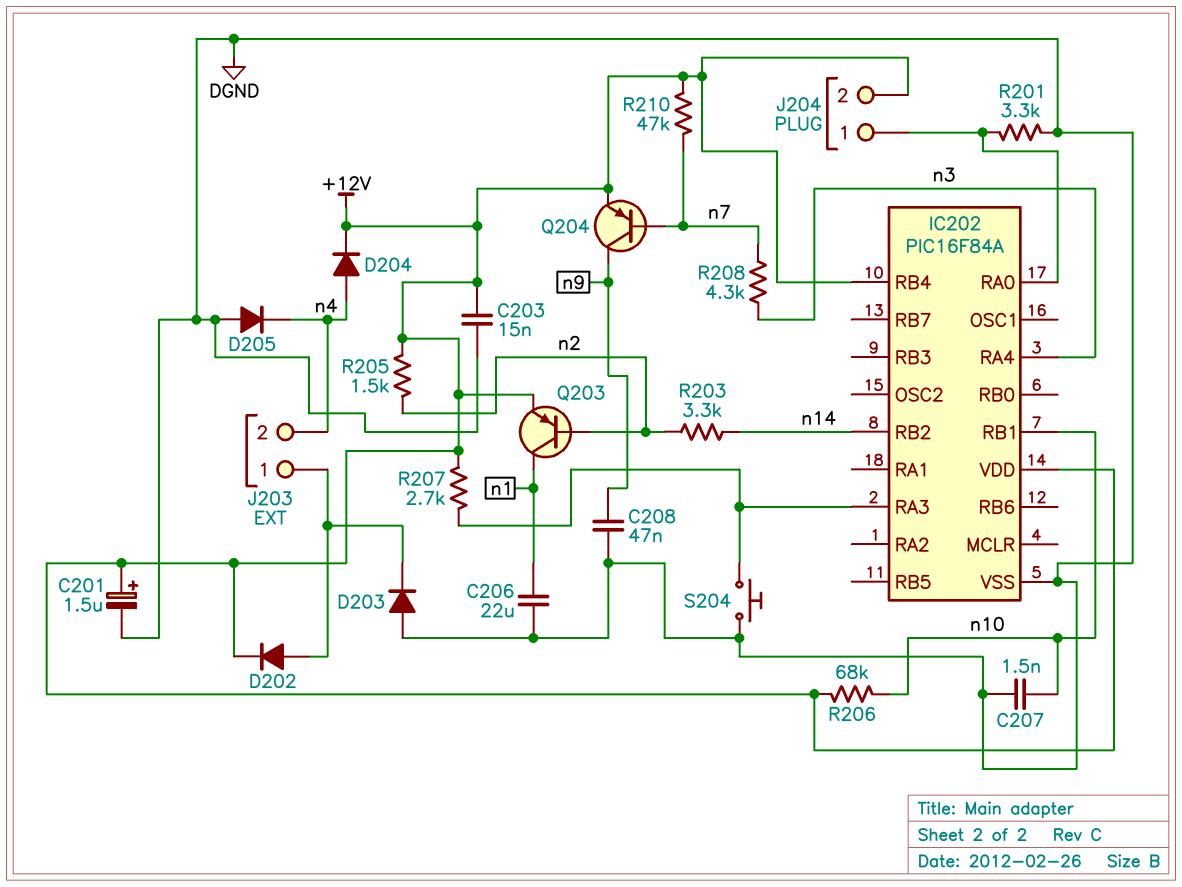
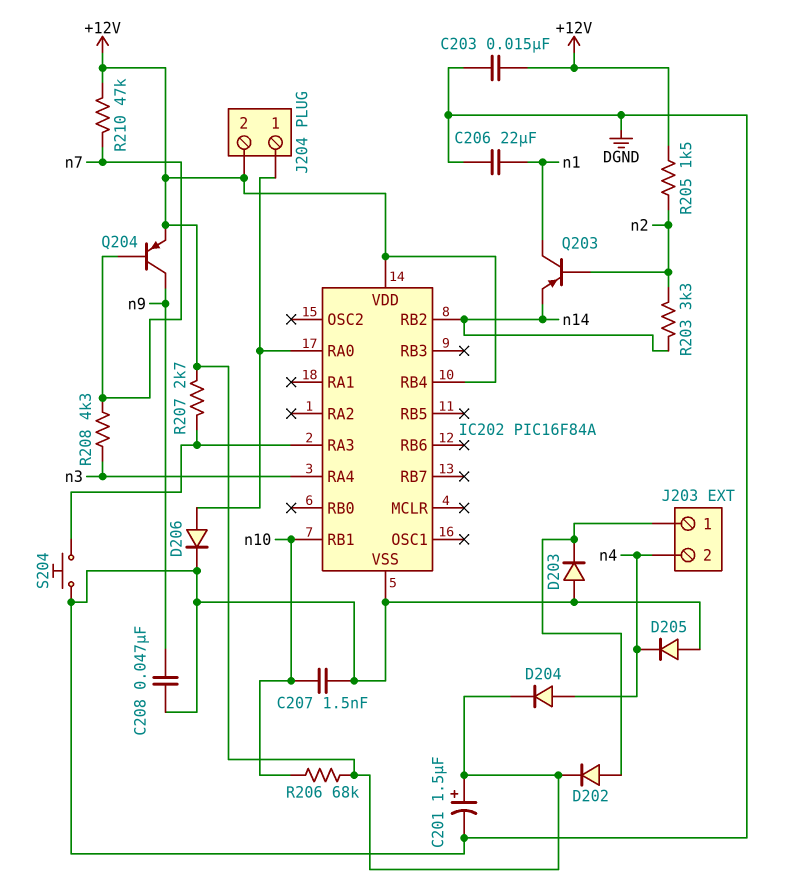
D206: none -> diode (A IC202/RA0, K DGND)
Q203: PNP (B n2, C n1, E +12V) -> PNP (B n2, C n1, E n14)
R201: 3.3k (DGND, IC202/RA0) -> none

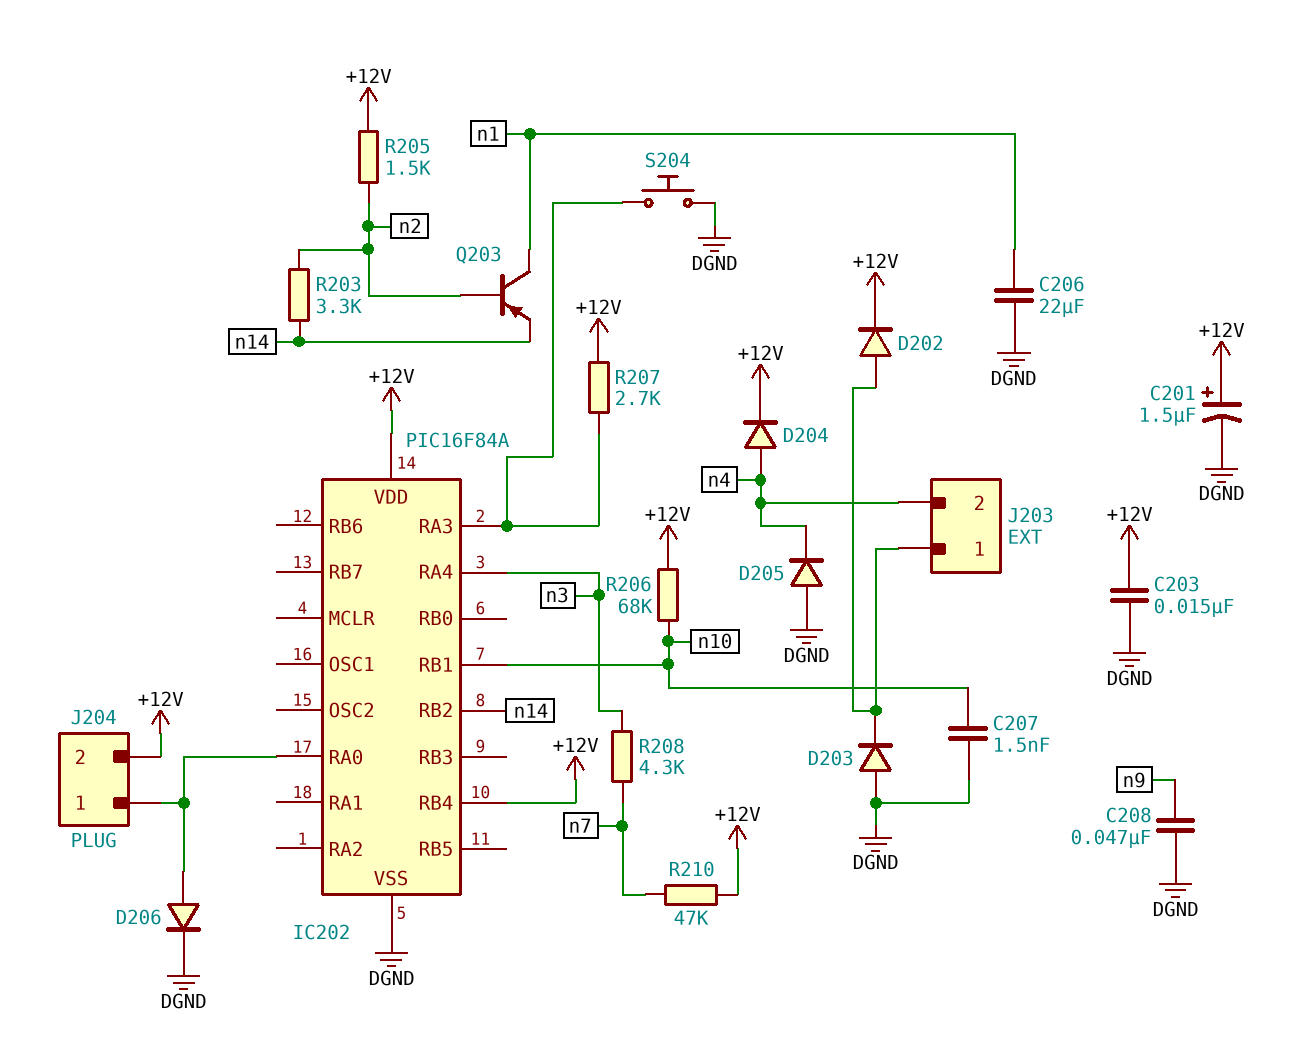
Q204: PNP (B n7, C n9, E +12V) -> none

